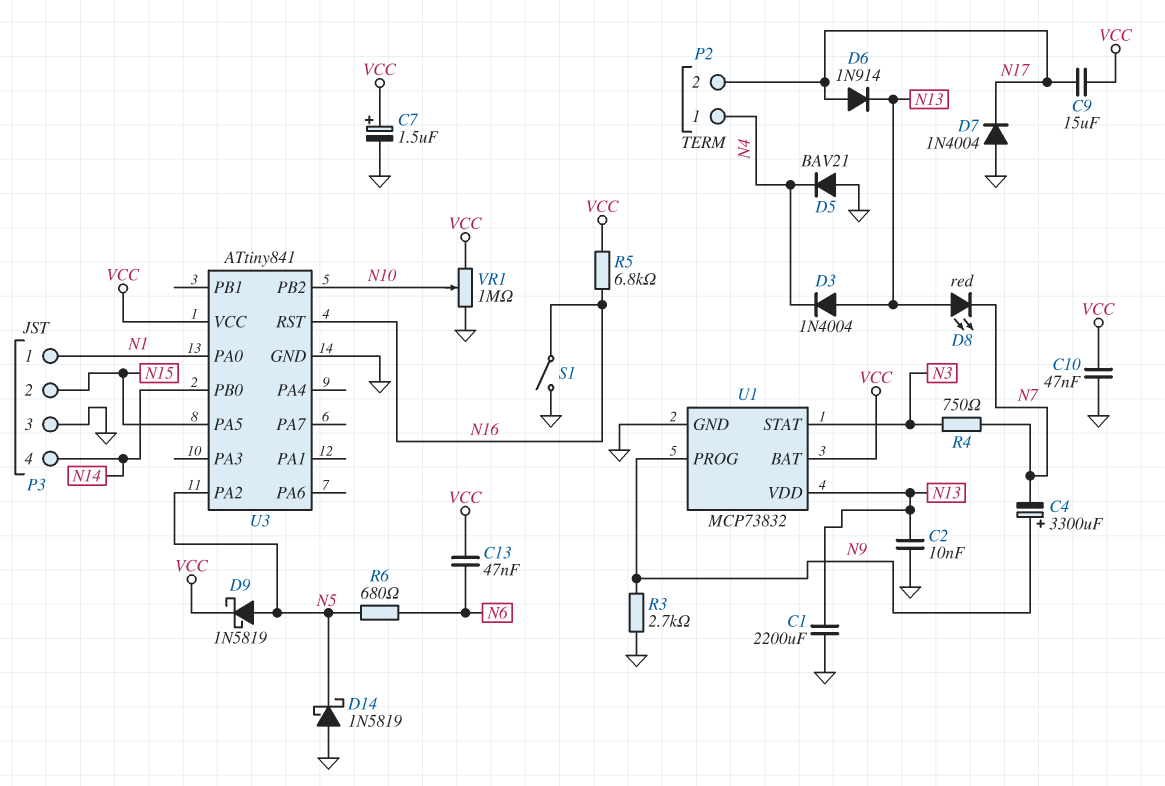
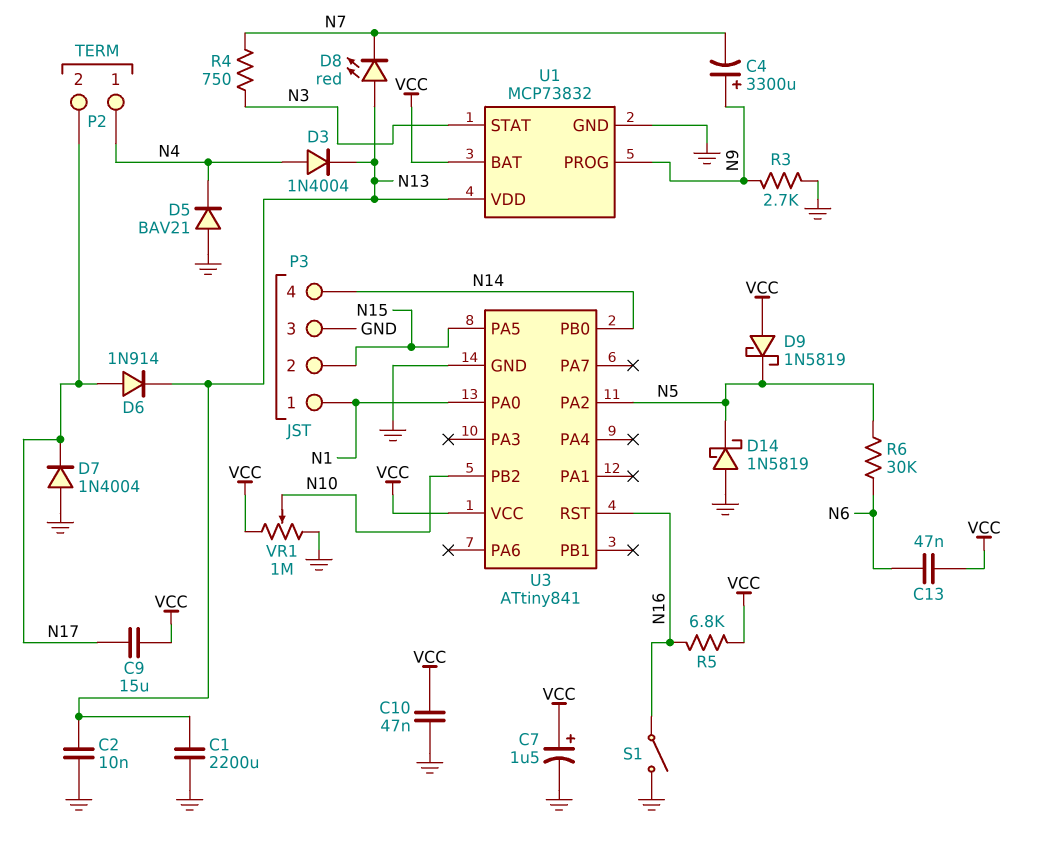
D3: diode 1N4004 (A N13, K N4) -> diode 1N4004 (A N4, K N13)
D9: schottky 1N5819 (A N5, K VCC) -> schottky 1N5819 (A VCC, K N5)
R6: 680 (N5, N6) -> 30k (N5, N6)

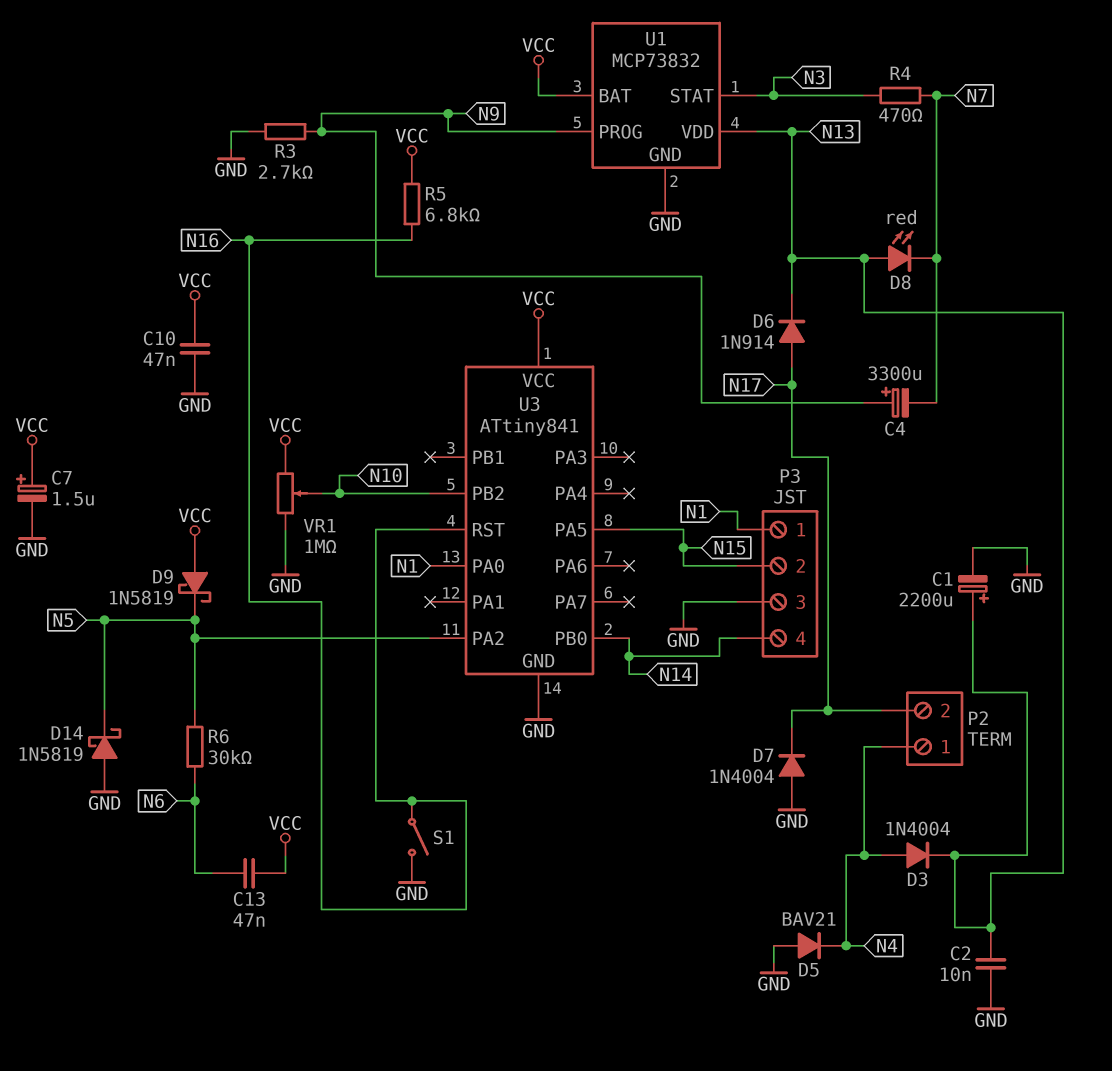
C1: 2200uF (GND, N13) -> 2200uF (plus N13, minus GND)
C9: 15uF (N17, VCC) -> none
R4: 750 (N3, N7) -> 470 (N3, N7)

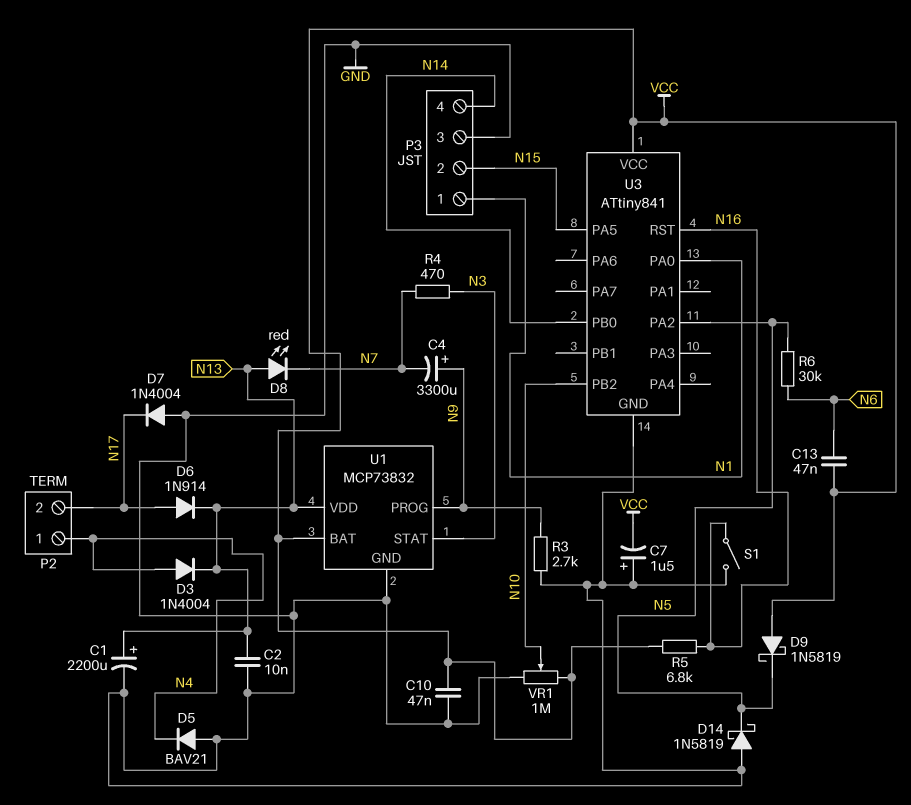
C7: 1.5uF (plus VCC, minus GND) -> 1.5uF (plus GND, minus VCC)

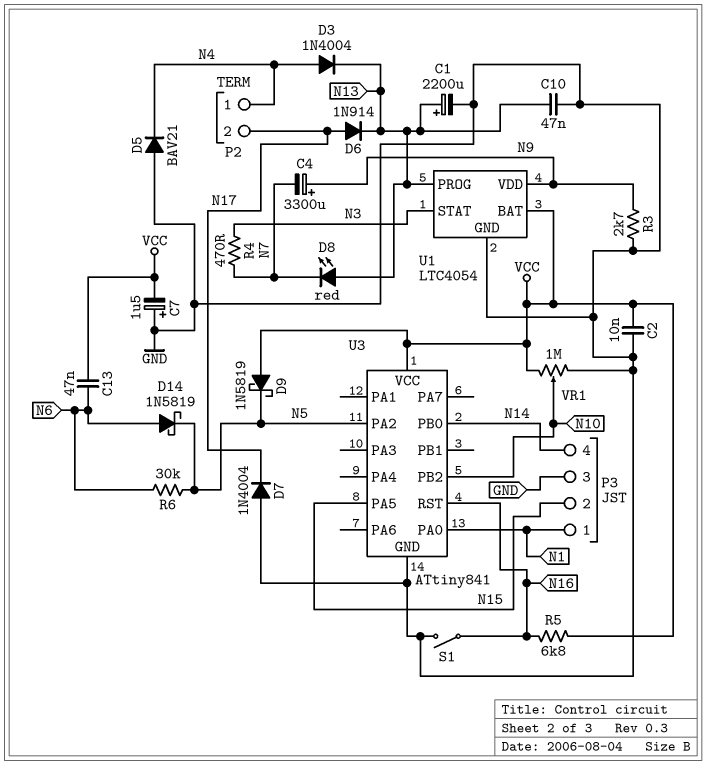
C2: 10nF (GND, N13) -> 10nF (GND, VCC)
C10: 47nF (GND, VCC) -> 47nF (GND, N13)
D14: schottky 1N5819 (A GND, K N5) -> schottky 1N5819 (A N6, K N5)
U1: MCP73832 -> LTC4054
U1 pin PROG: N9 -> N13
U1 pin VDD: N13 -> N9

